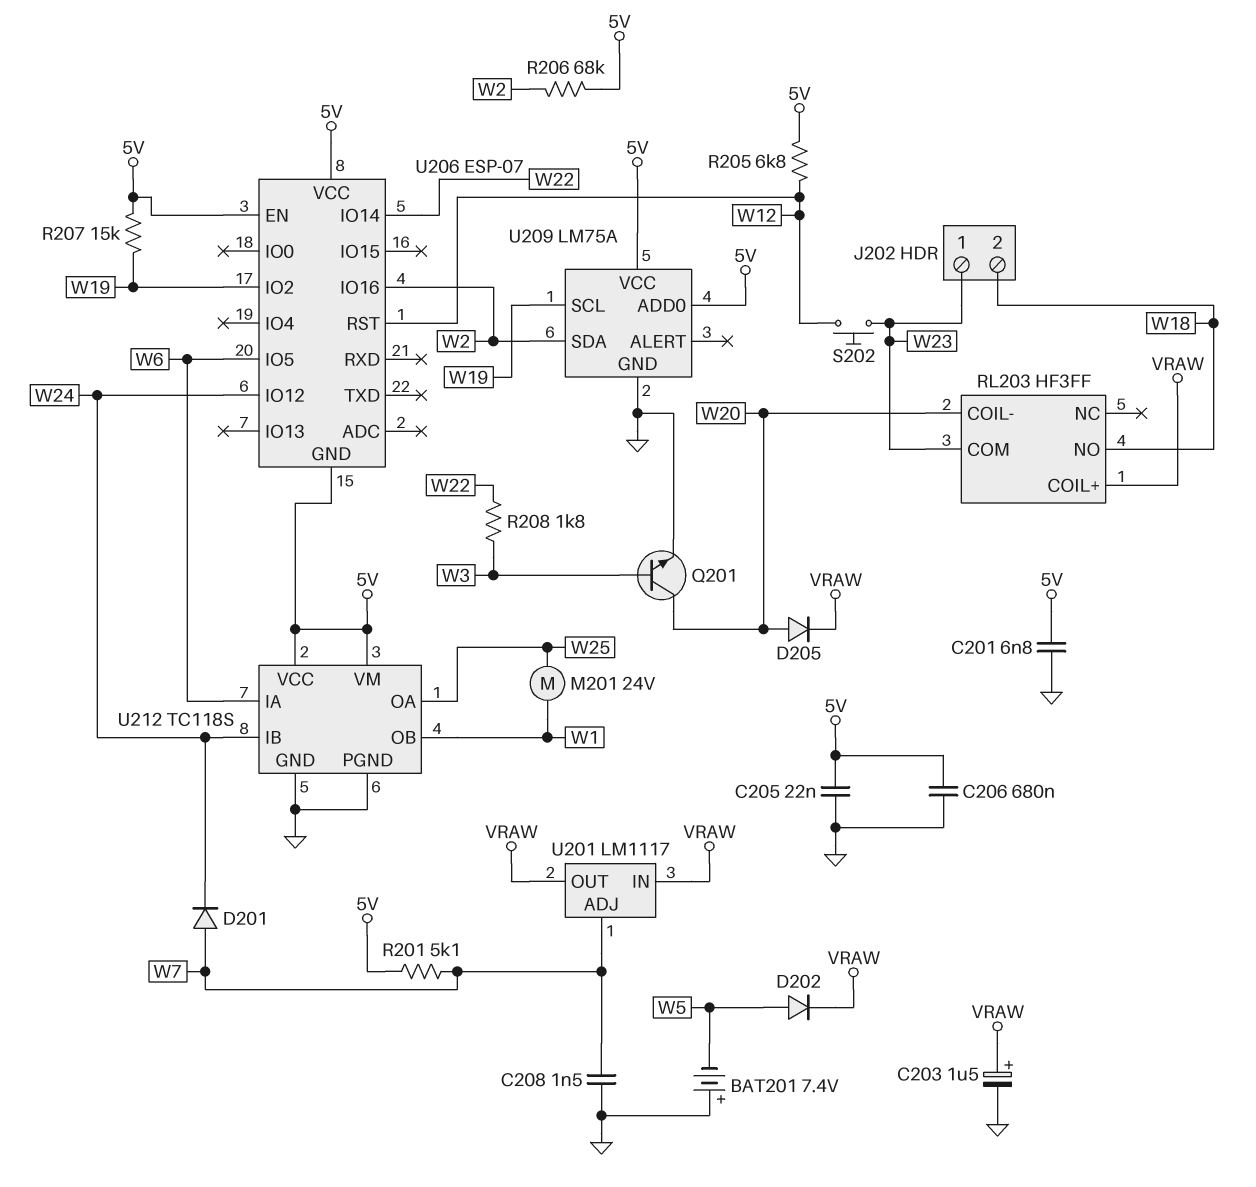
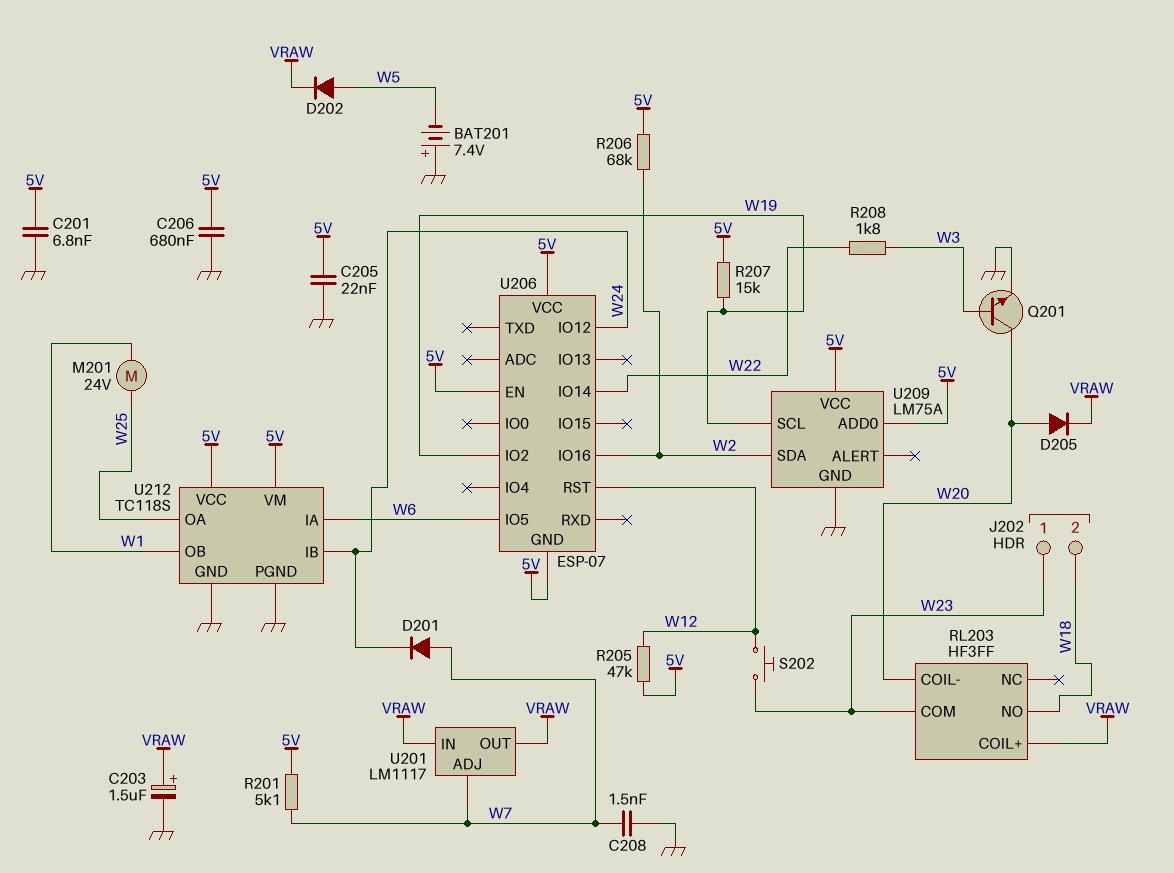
R205: 6.8k (5V, W12) -> 47k (5V, W12)

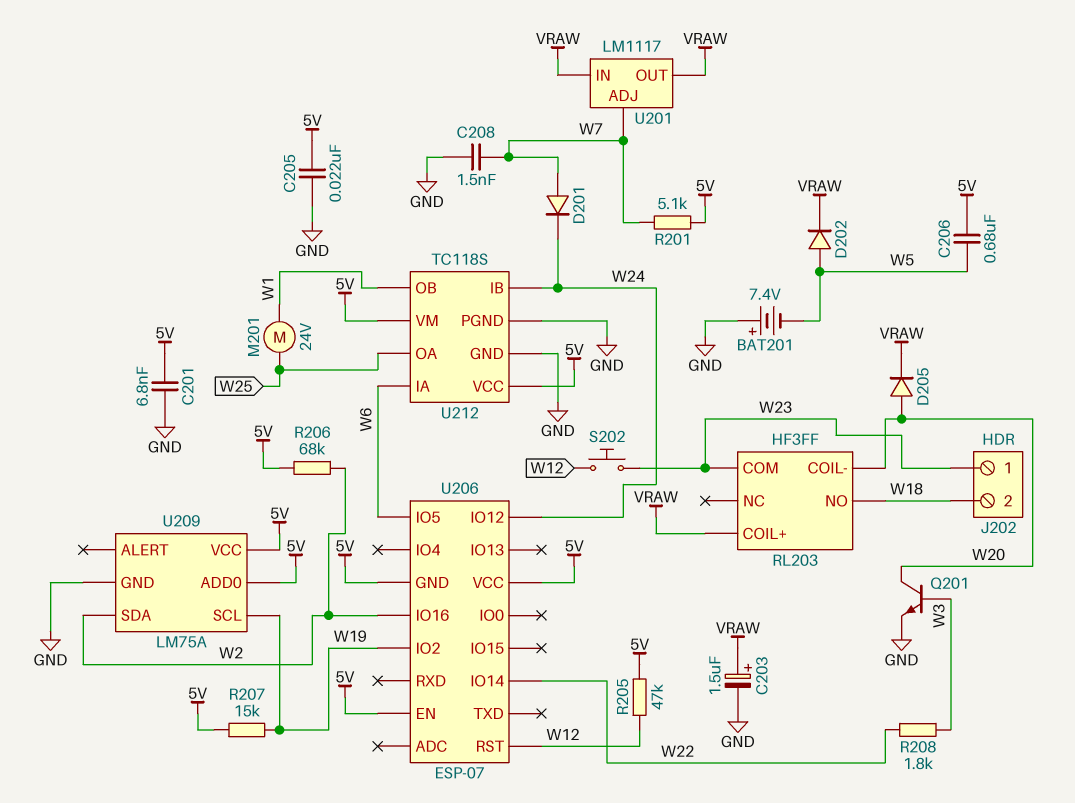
C206: 680nF (5V, GND) -> 680nF (5V, W5)

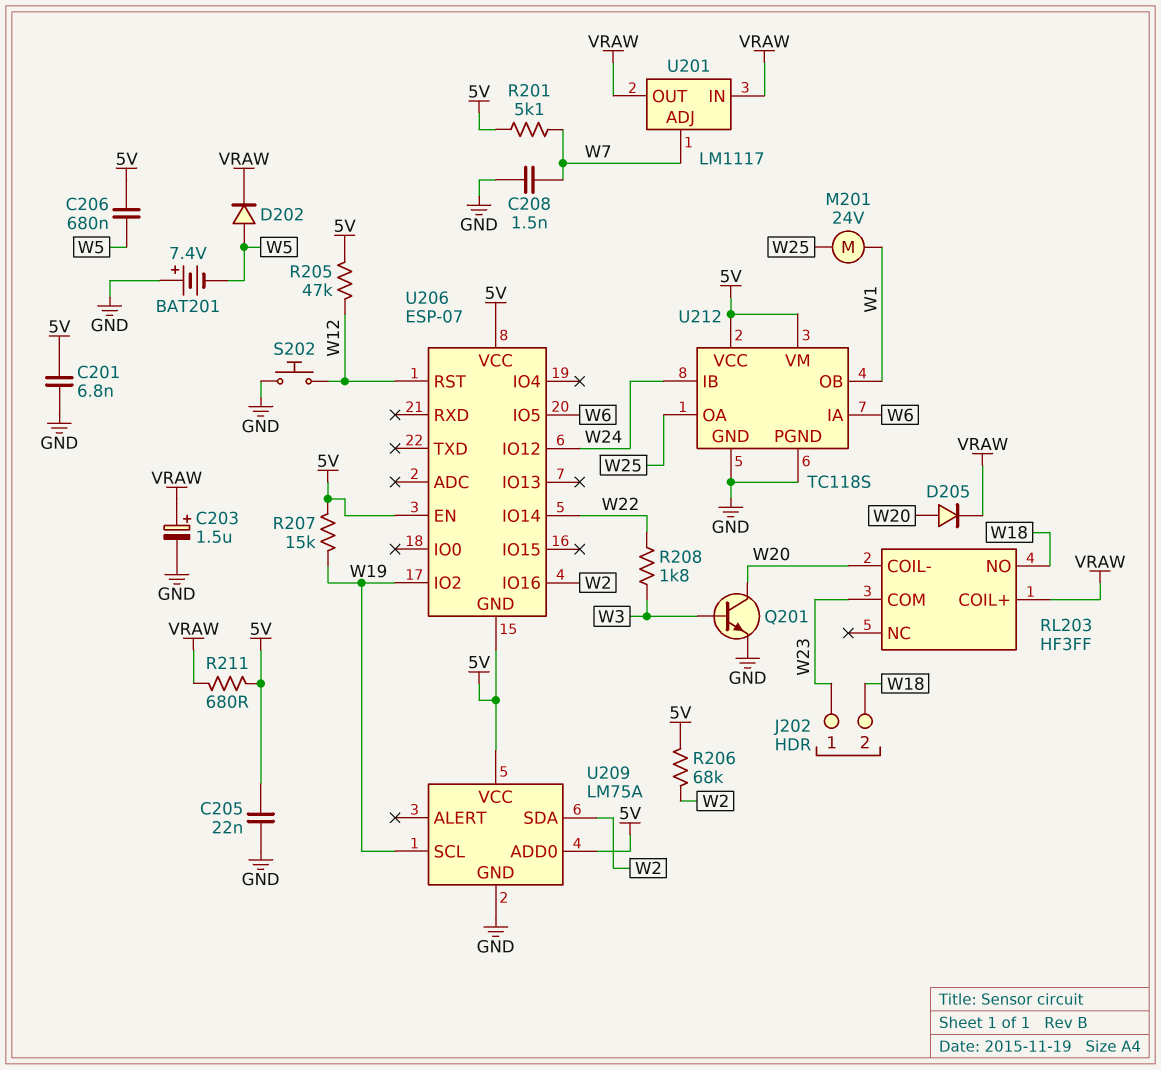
D201: diode (A W7, K W24) -> none
R211: none -> 680 (5V, VRAW)
S202: button (W12, W23) -> button (GND, W12)

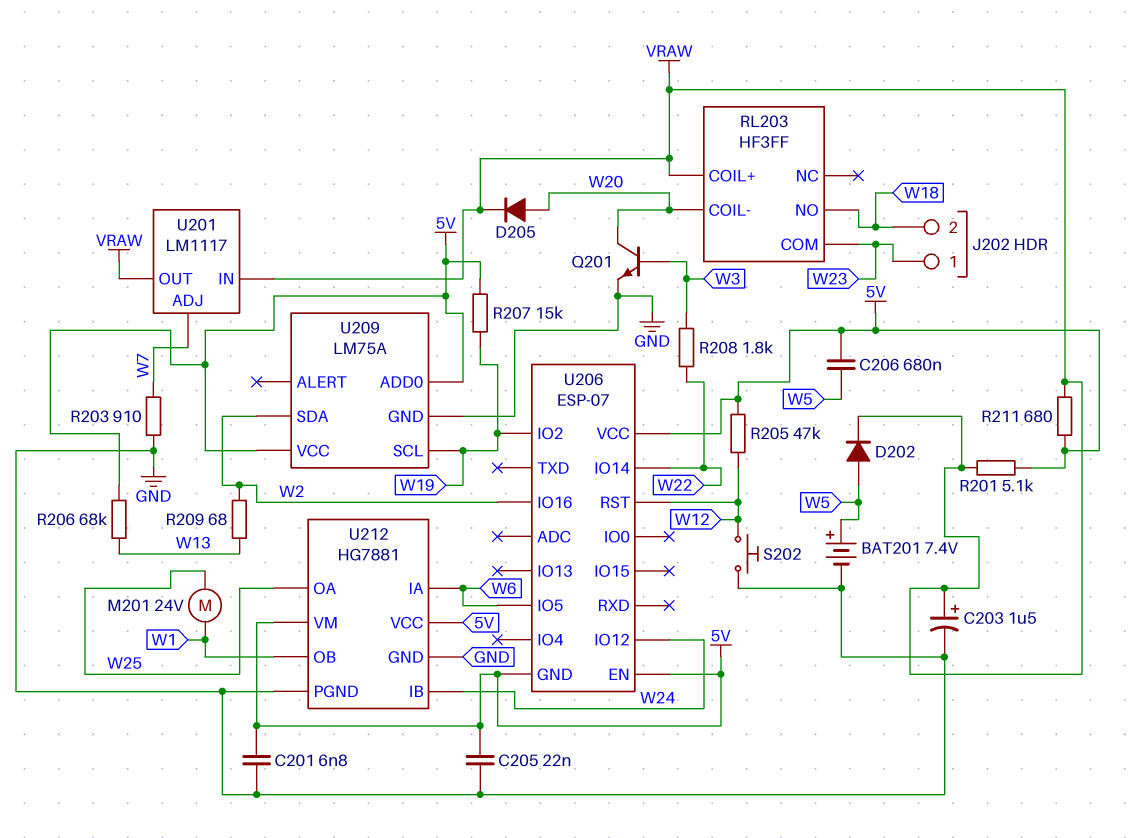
BAT201: 7.4V (plus GND, minus W5) -> 7.4V (plus W5, minus GND)
C208: 1.5nF (GND, W7) -> none
R201: 5.1k (5V, W7) -> 5.1k (5V, VRAW)
R203: none -> 910 (GND, W7)
R206: 68k (5V, W2) -> 68k (5V, W13)
R209: none -> 68 (W2, W13)
U212: TC118S -> HG7881

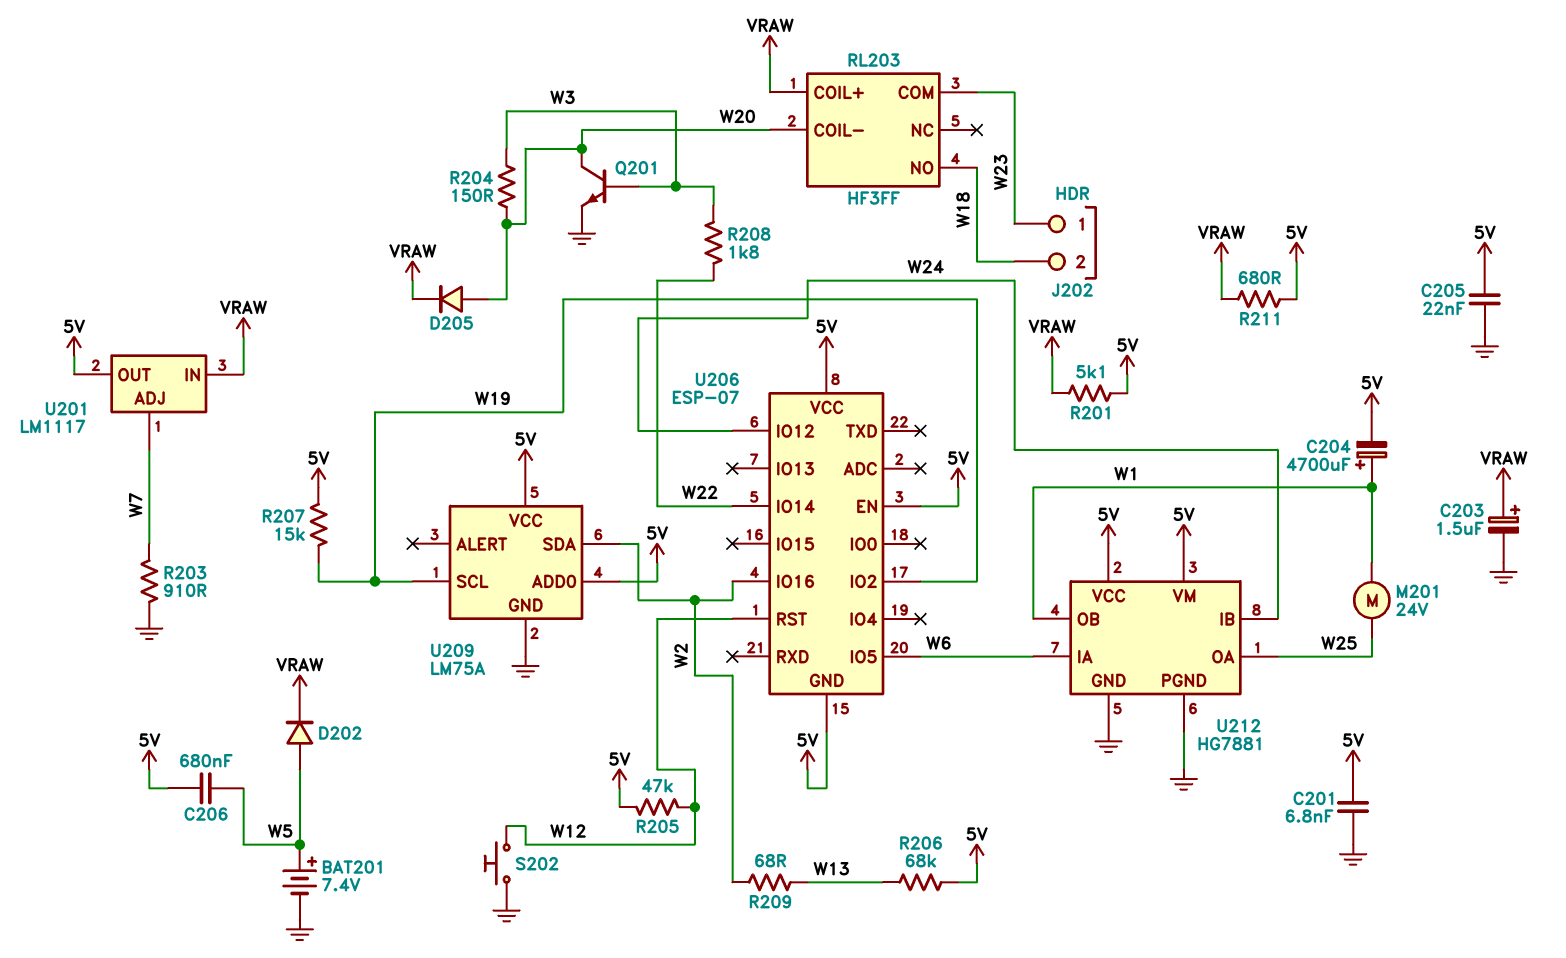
C204: none -> 4700uF (plus W1, minus 5V)
R204: none -> 150 (W3, W20)
U201 pin OUT: VRAW -> 5V

